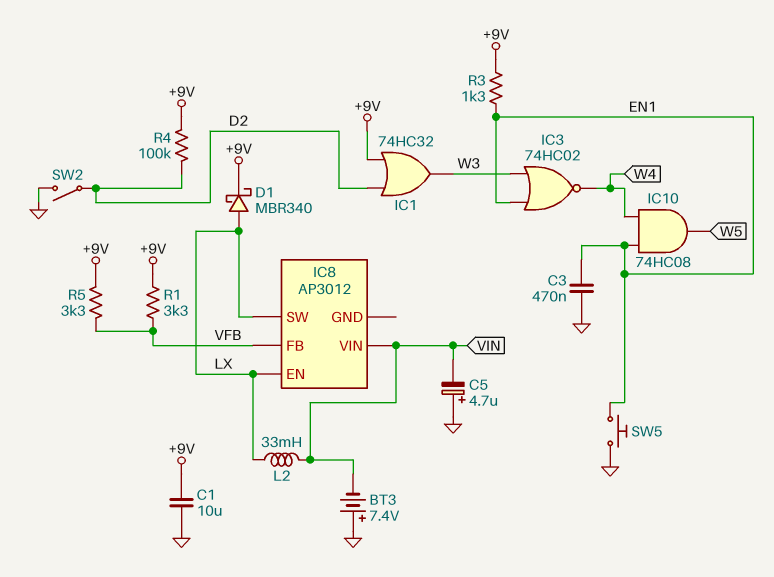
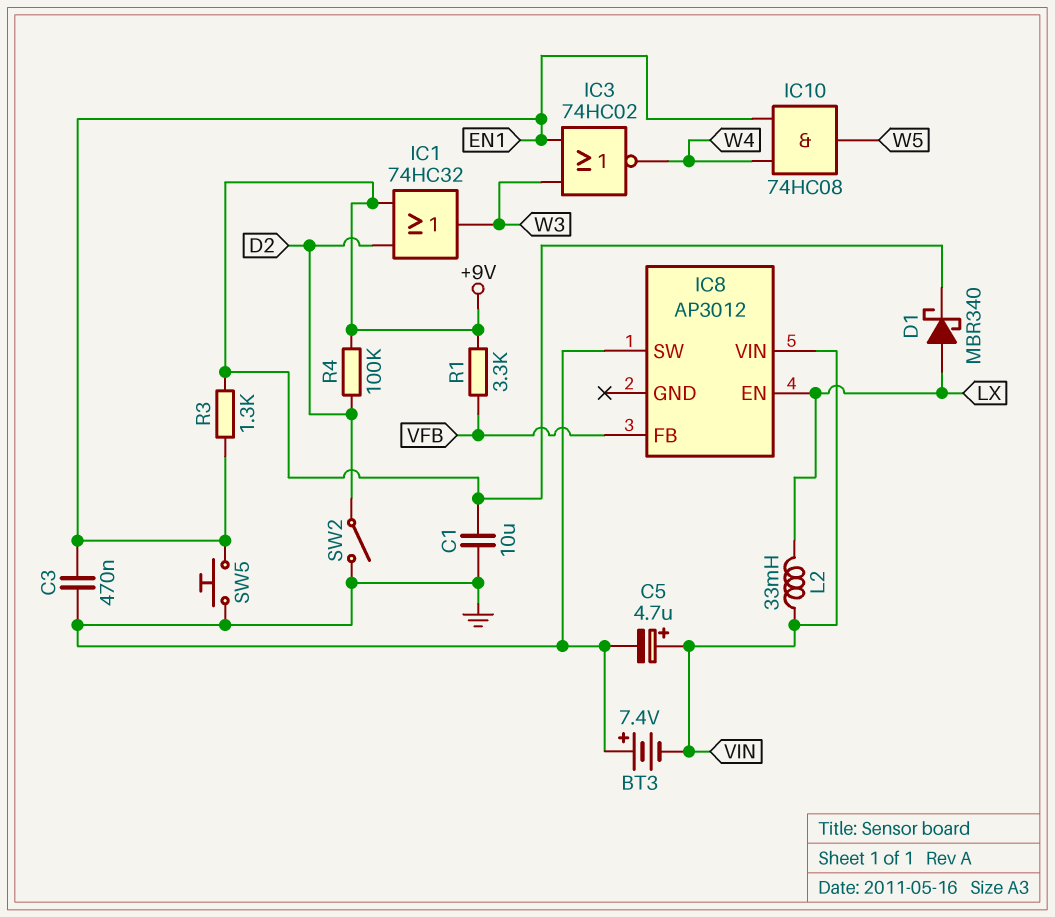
C5: 4.7uF (plus GND, minus VIN) -> 4.7uF (plus VIN, minus GND)
IC8 pin SW: LX -> GND
R5: 3.3k (+9V, VFB) -> none

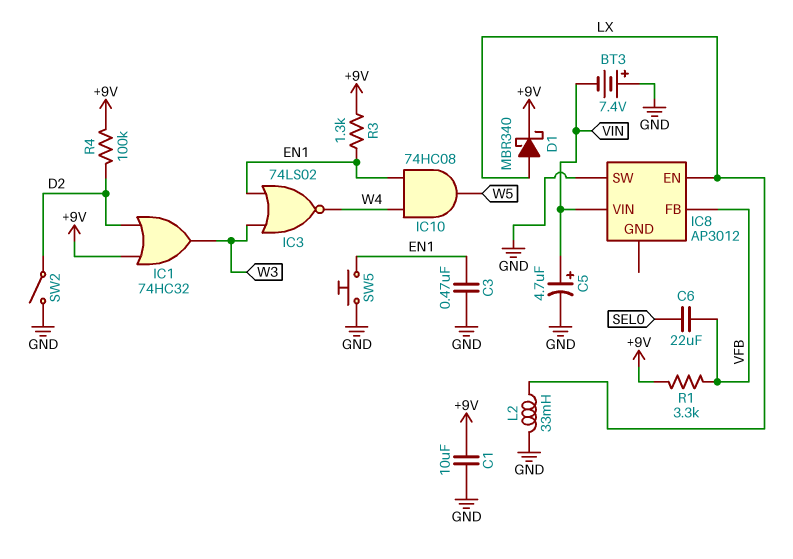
C6: none -> 22uF (SEL0, VFB)
IC3: NOR 74HC02 (in EN1, in W3, out W4) -> NOR 74LS02 (in EN1, in W3, out W4)
L2: 33mH (LX, VIN) -> 33mH (GND, LX)

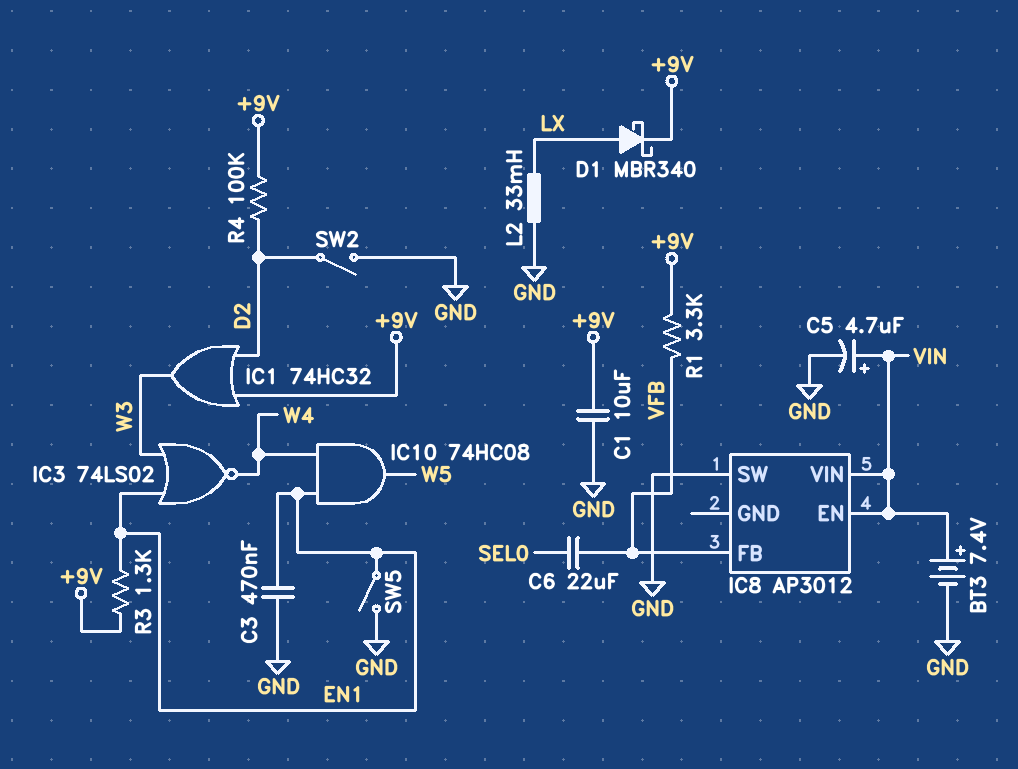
BT3: 7.4V (plus GND, minus VIN) -> 7.4V (plus VIN, minus GND)
IC8 pin EN: LX -> VIN
SW5: button (EN1, GND) -> switch (EN1, GND)

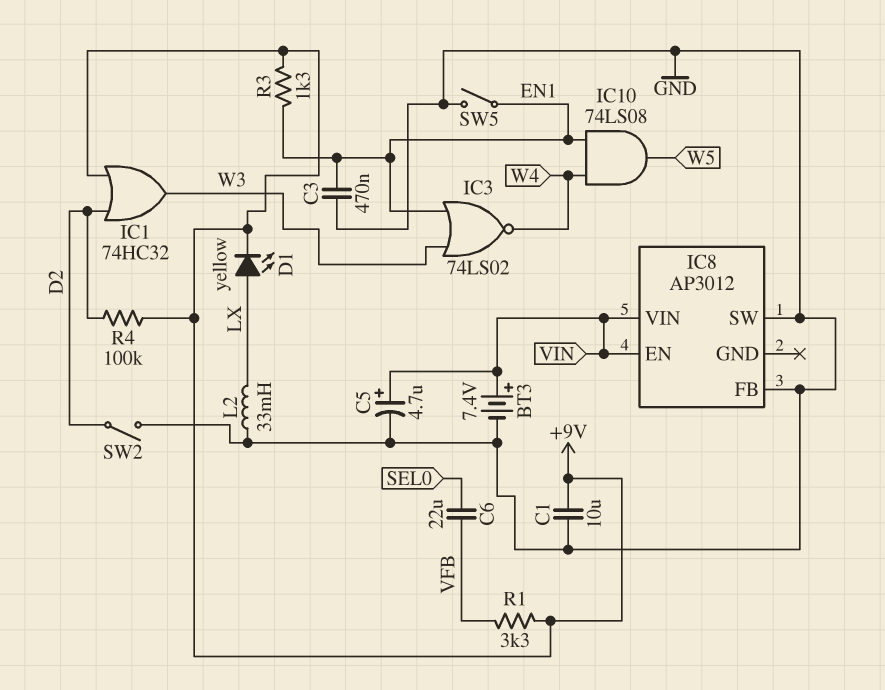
D1: schottky MBR340 (A LX, K +9V) -> LED yellow (A LX, K +9V)
IC8 pin FB: VFB -> GND
IC10: AND 74HC08 (in EN1, in W4, out W5) -> AND 74LS08 (in EN1, in W4, out W5)

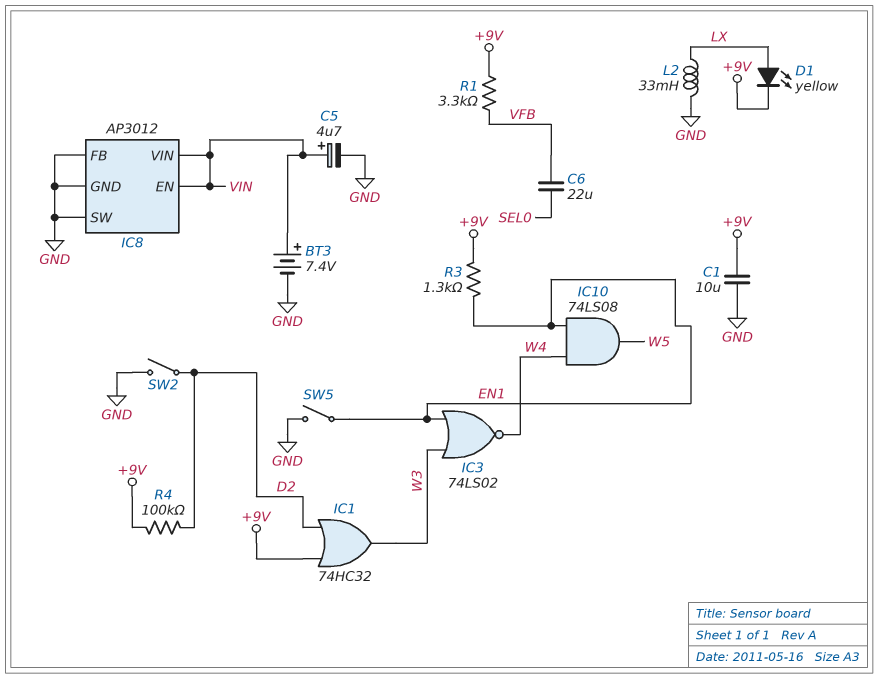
C3: 470nF (EN1, GND) -> none
IC8 pin GND: none -> GND

